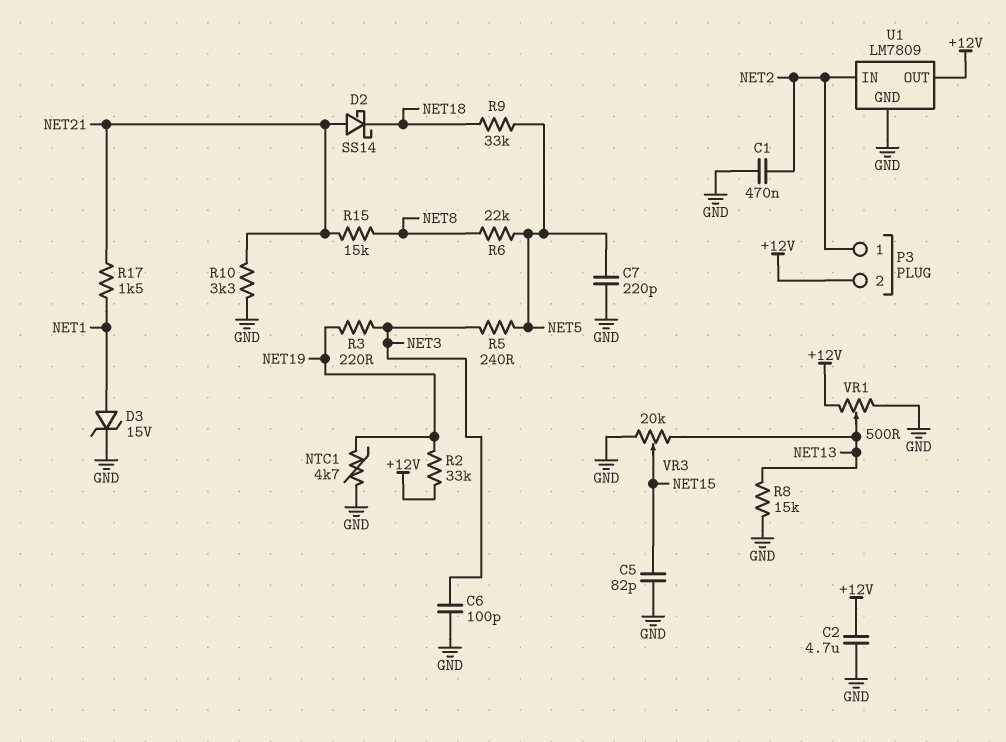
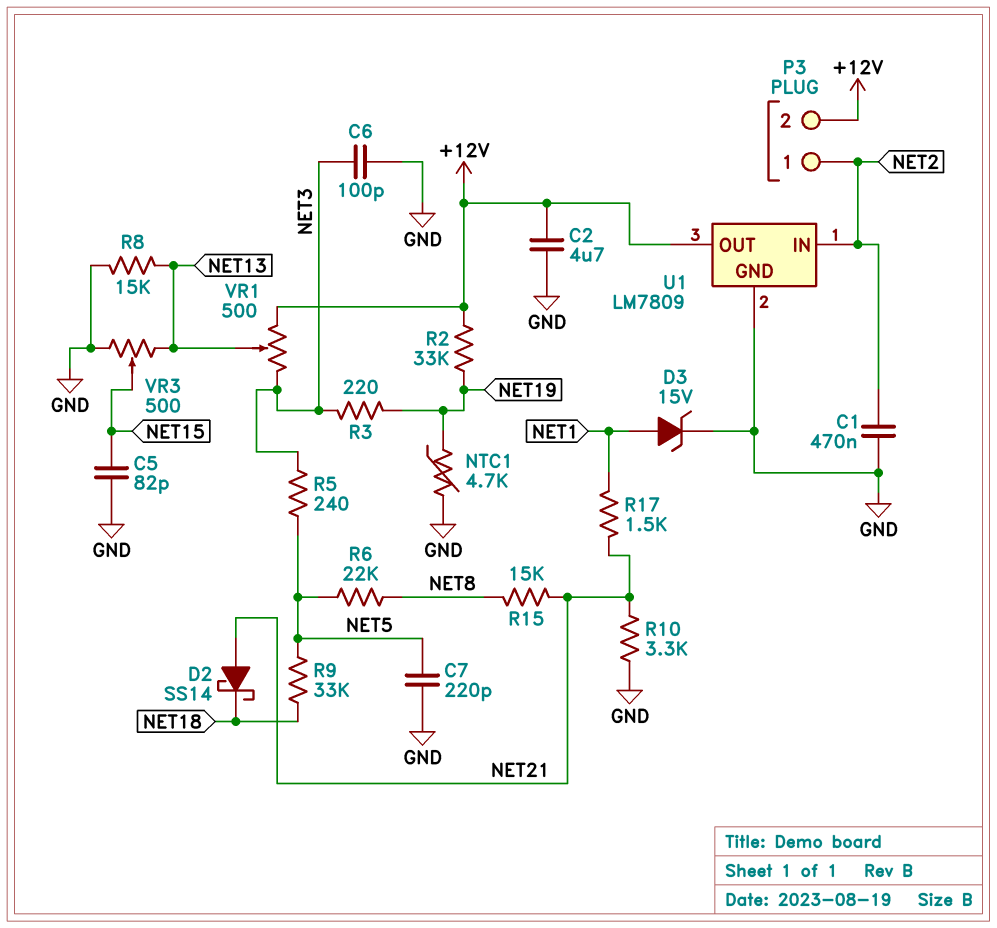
VR1: 500 (+12V, GND, wiper NET13) -> 500 (+12V, NET3, wiper NET13)
VR3: 20k (GND, NET13, wiper NET15) -> 500 (GND, NET13, wiper NET15)

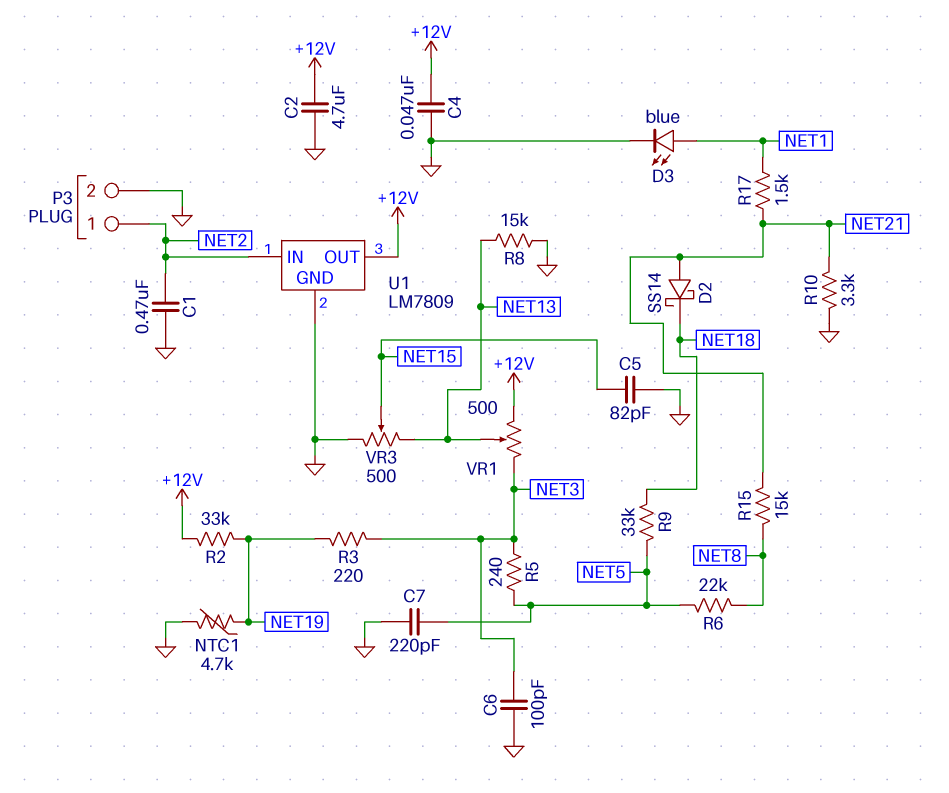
C4: none -> 47nF (+12V, GND)
D3: zener 15V (A NET1, K GND) -> LED blue (A NET1, K GND)
P3 pin 2: +12V -> GND

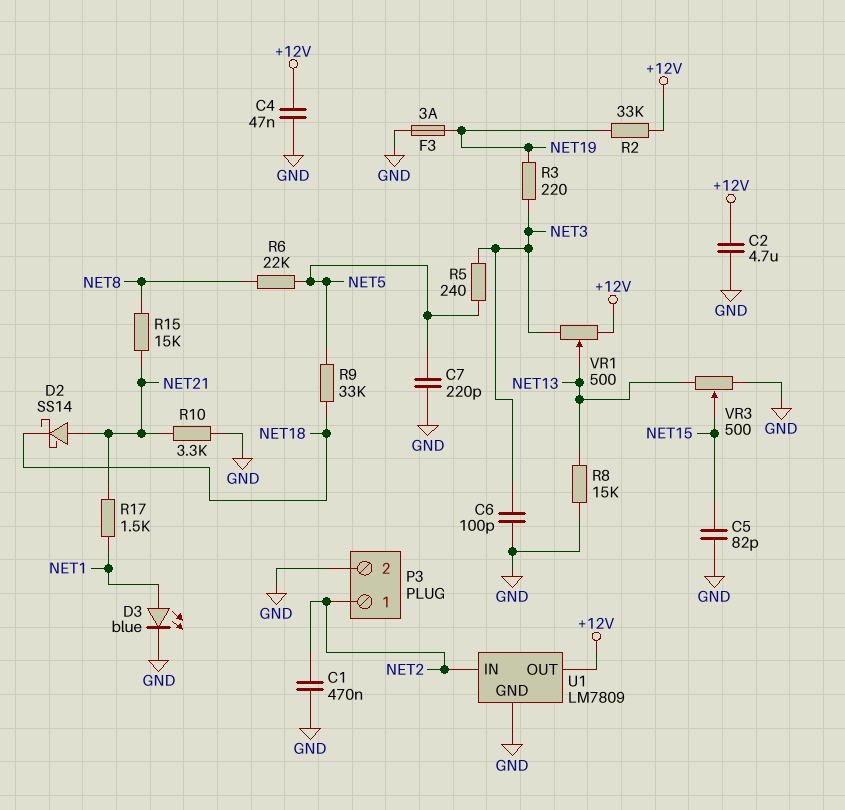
F3: none -> 3A (GND, NET19)
NTC1: 4.7k (GND, NET19) -> none

